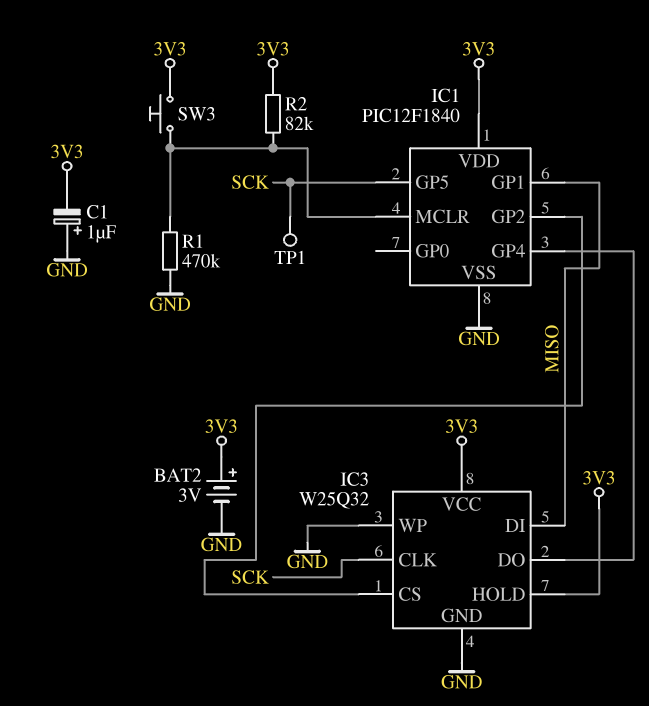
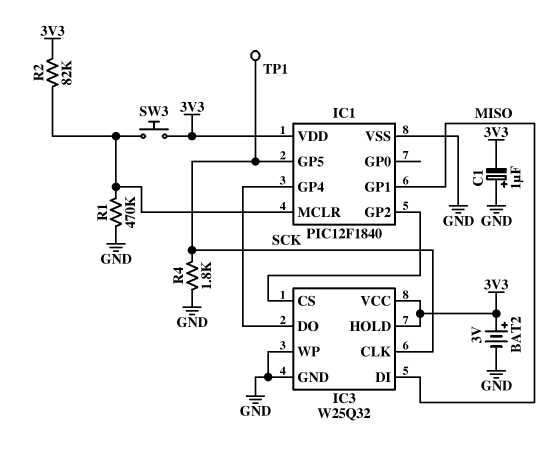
R4: none -> 1.8k (GND, SCK)

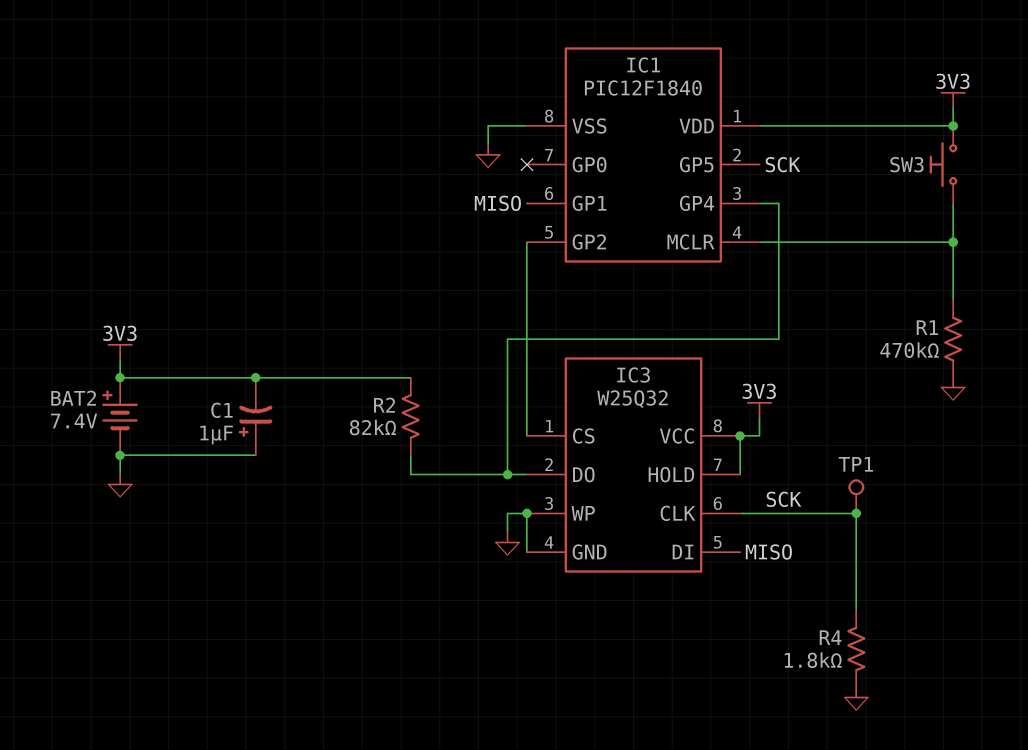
BAT2: 3V (plus 3V3, minus GND) -> 7.4V (plus 3V3, minus GND)
R2: 82k (3V3, IC1/MCLR) -> 82k (3V3, IC1/GP4)

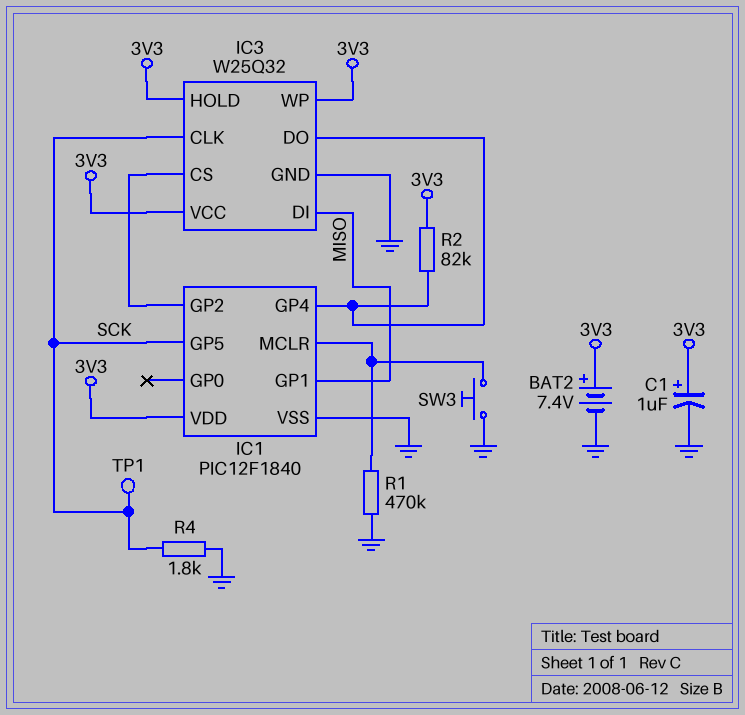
C1: 1uF (plus GND, minus 3V3) -> 1uF (plus 3V3, minus GND)
IC3 pin WP: GND -> 3V3
SW3: button (3V3, IC1/MCLR) -> button (GND, IC1/MCLR)

